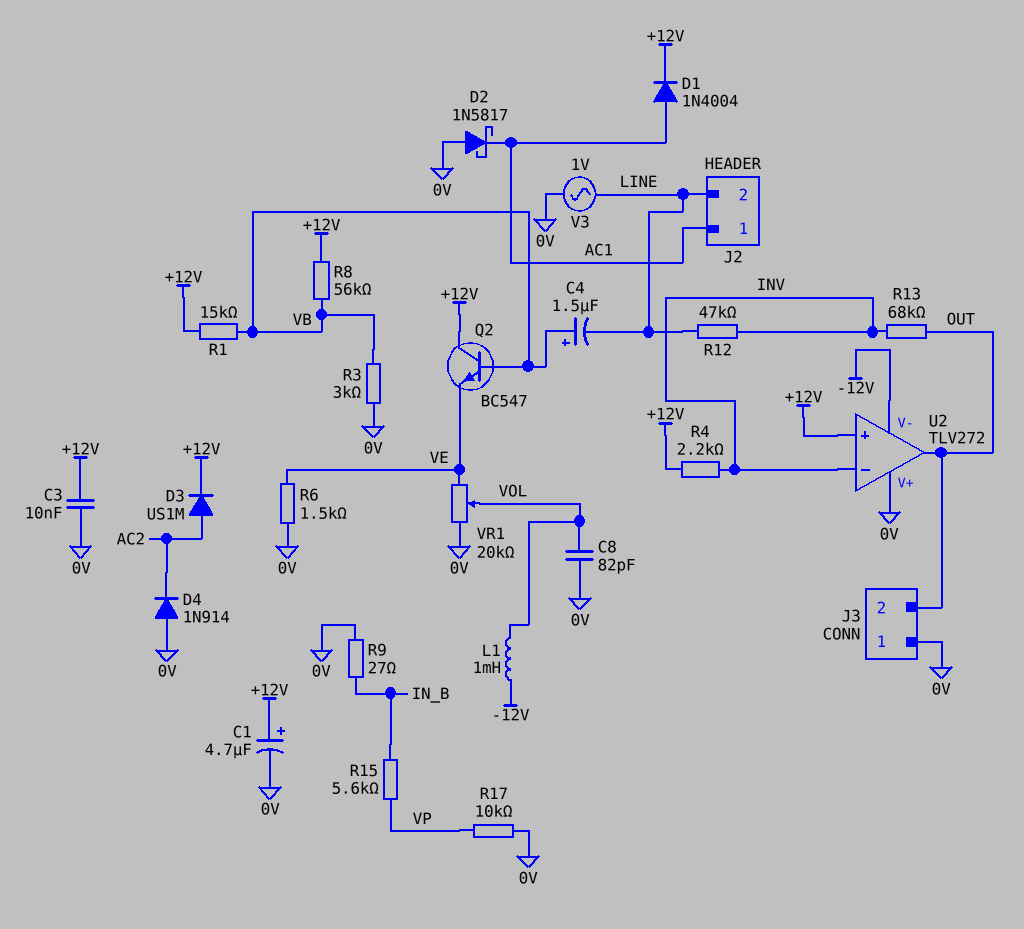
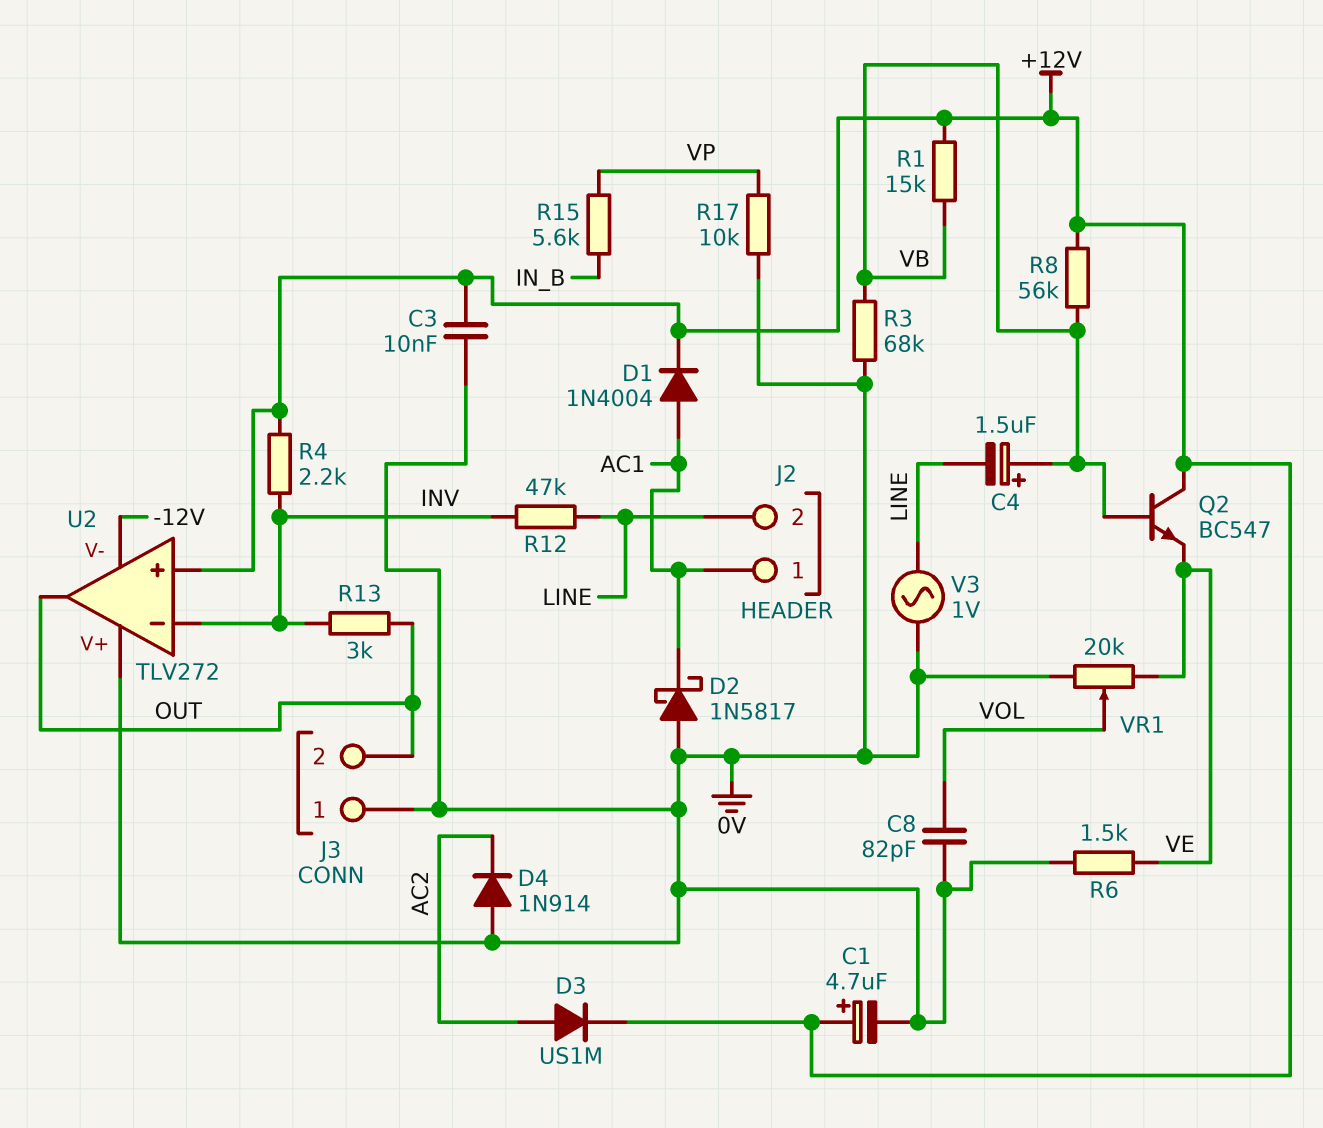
L1: 1mH (-12V, VOL) -> none
R3: 3k (0V, VB) -> 68k (0V, VB)
R9: 27 (0V, IN_B) -> none
R13: 68k (INV, OUT) -> 3k (INV, OUT)

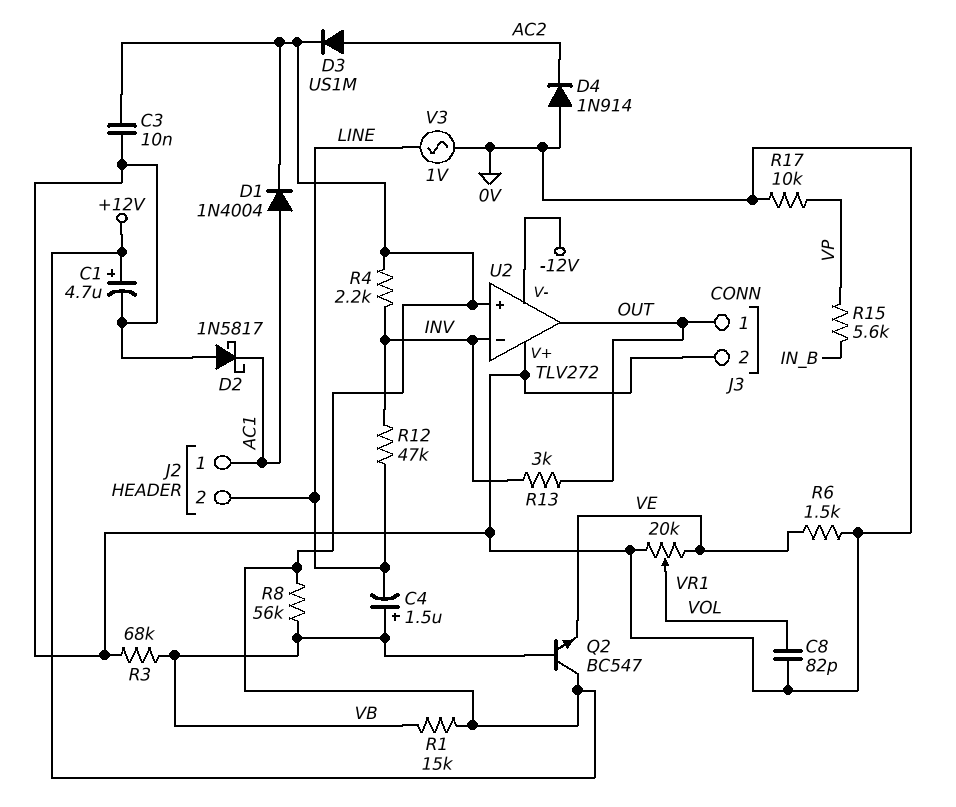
J3 pin 1: 0V -> OUT
J3 pin 2: OUT -> 0V

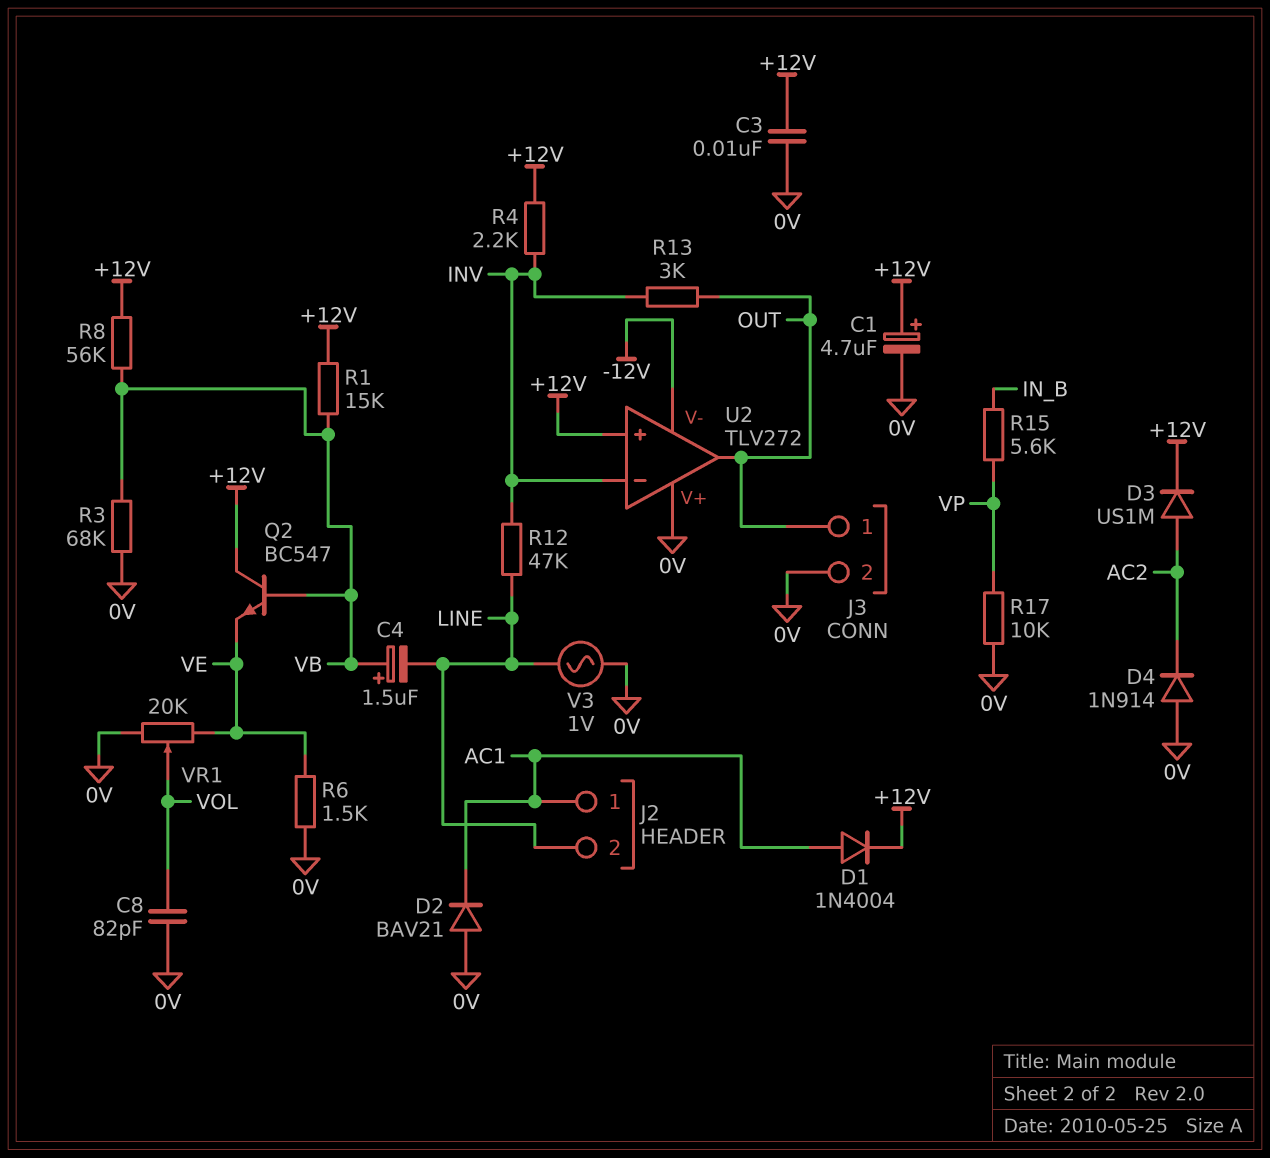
D2: schottky 1N5817 (A 0V, K AC1) -> diode BAV21 (A 0V, K AC1)

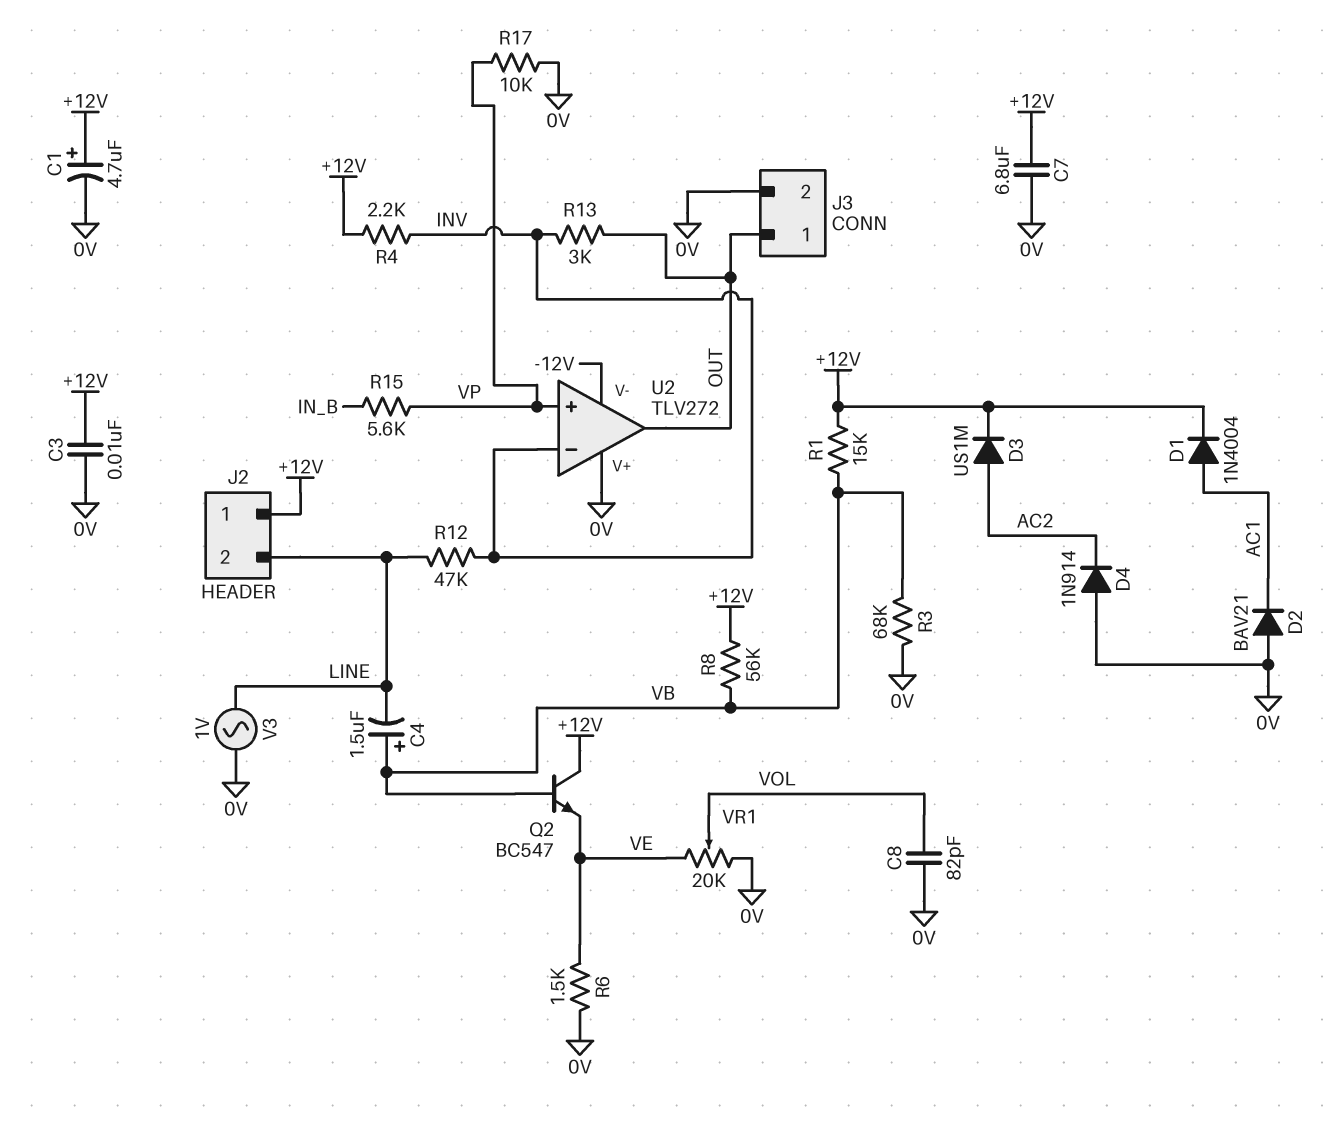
C7: none -> 6.8uF (+12V, 0V)
J2 pin 1: AC1 -> +12V
U2 pin in+: +12V -> VP

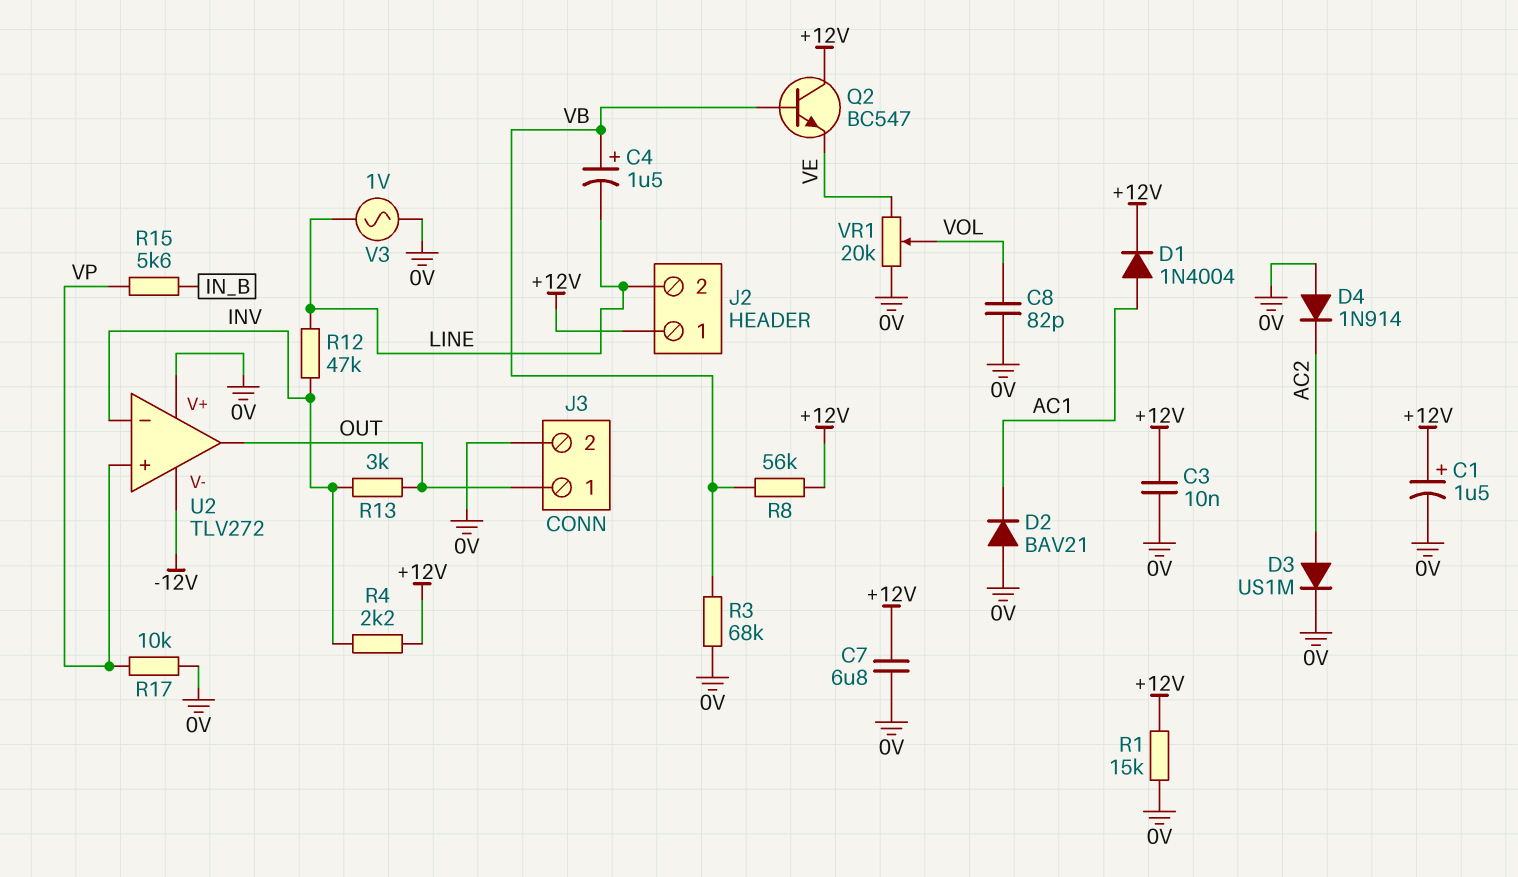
C1: 4.7uF (plus +12V, minus 0V) -> 1.5uF (plus +12V, minus 0V)
D3: diode US1M (A AC2, K +12V) -> diode US1M (A AC2, K 0V)
R1: 15k (+12V, VB) -> 15k (+12V, 0V)
R6: 1.5k (0V, VE) -> none

